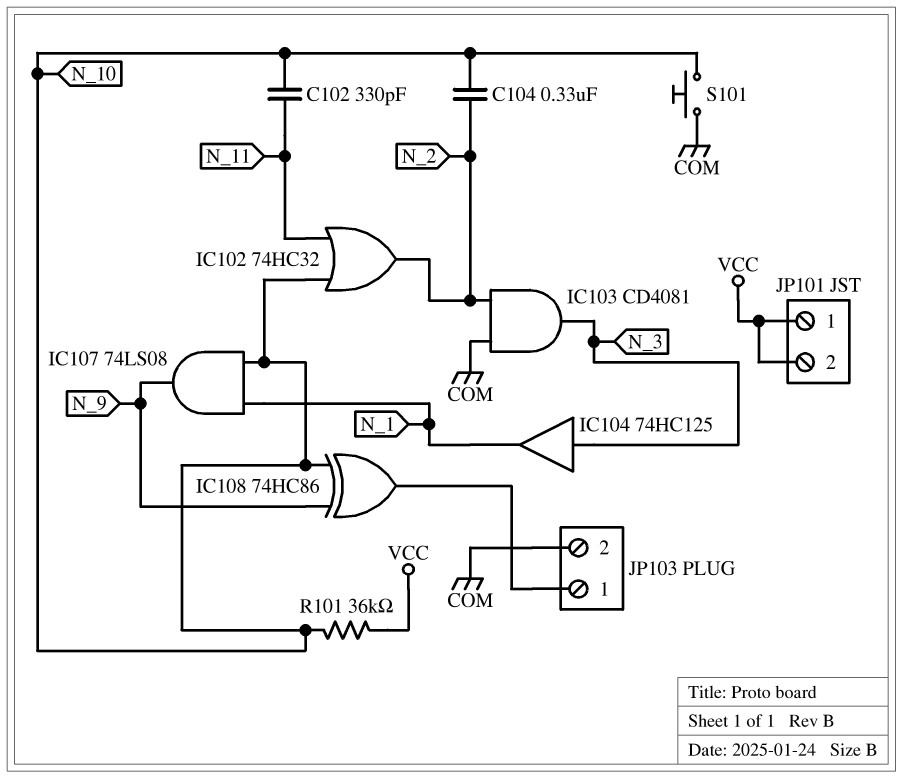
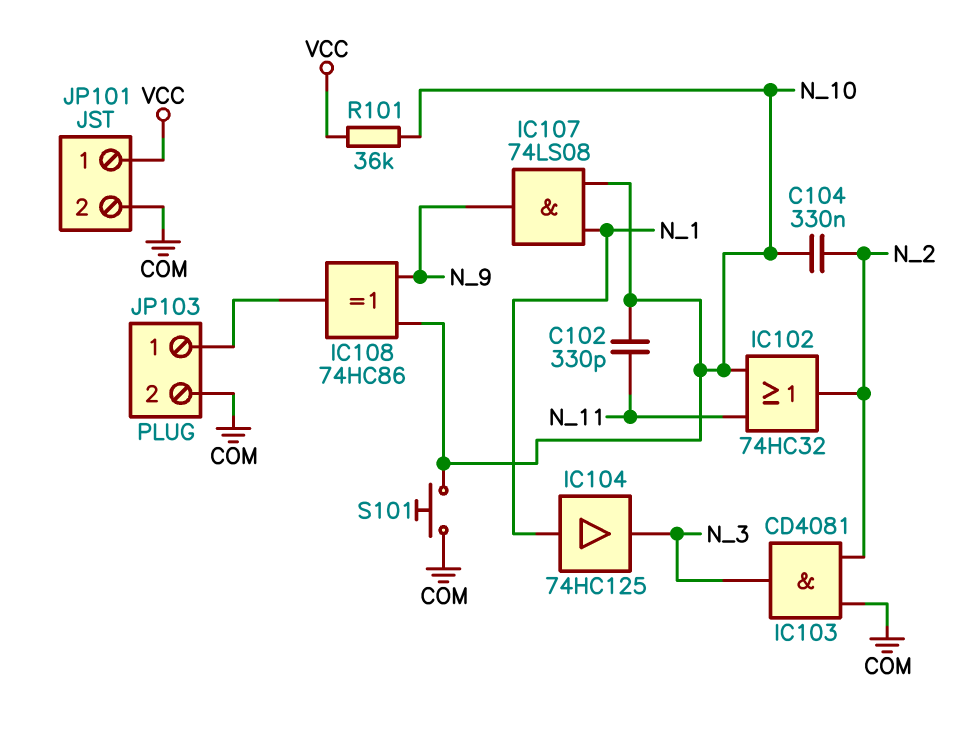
IC104: buffer 74HC125 (in N_3, out N_1) -> buffer 74HC125 (in N_1, out N_3)
JP101 pin 2: VCC -> COM

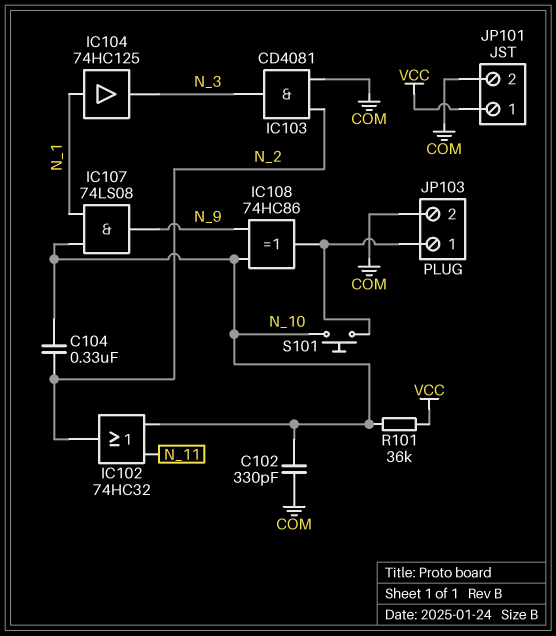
C102: 330pF (N_10, N_11) -> 330pF (COM, N_10)
S101: button (COM, N_10) -> button (JP103/1, N_10)

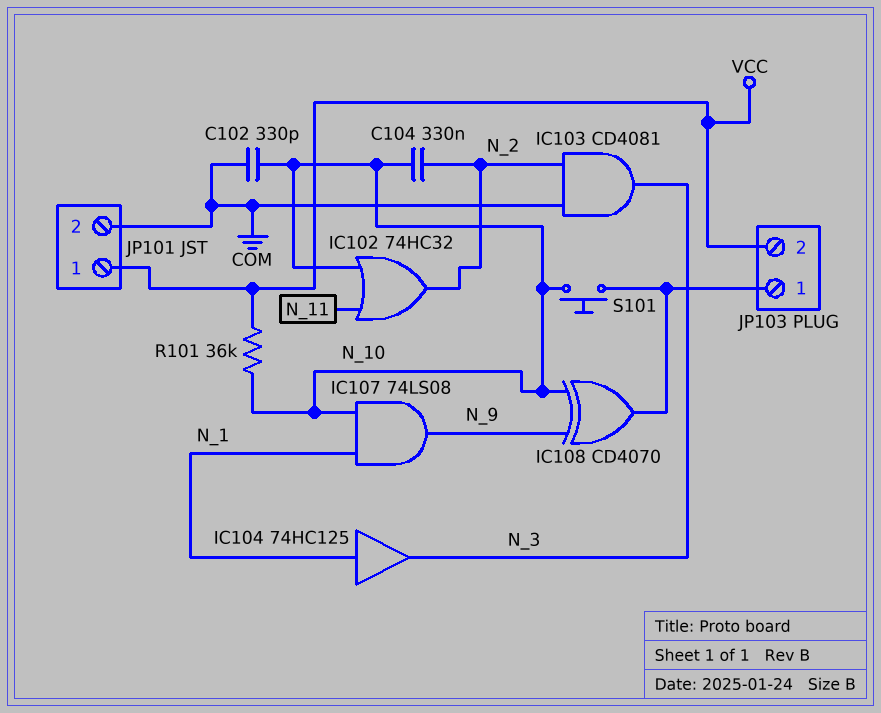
IC108: XOR 74HC86 (in N_9, in N_10, out JP103/1) -> XOR CD4070 (in N_9, in N_10, out JP103/1)
JP103 pin 2: COM -> VCC

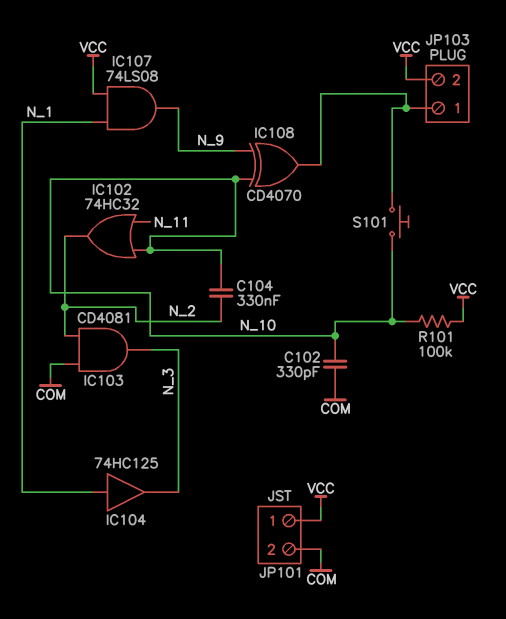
IC107: AND 74LS08 (in N_1, in N_10, out N_9) -> AND 74LS08 (in N_1, in VCC, out N_9)
R101: 36k (N_10, VCC) -> 100k (N_10, VCC)

